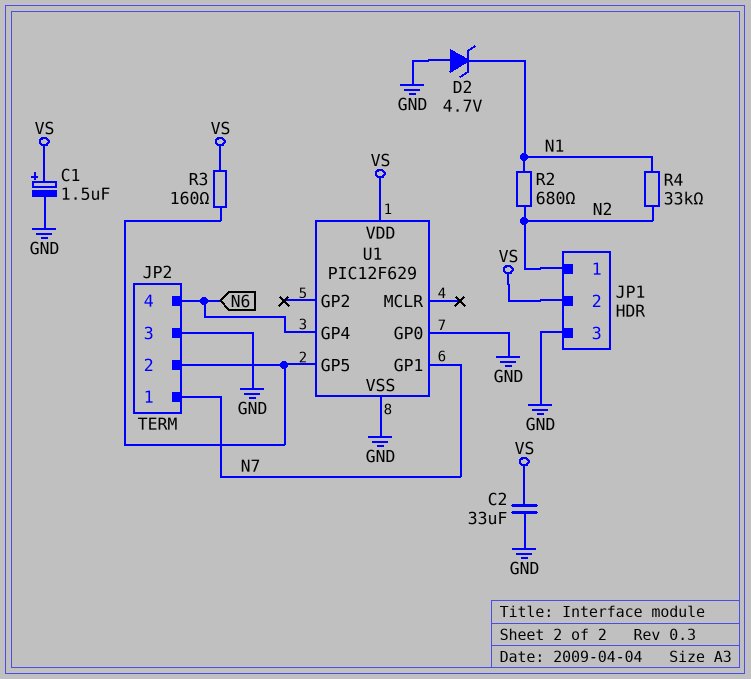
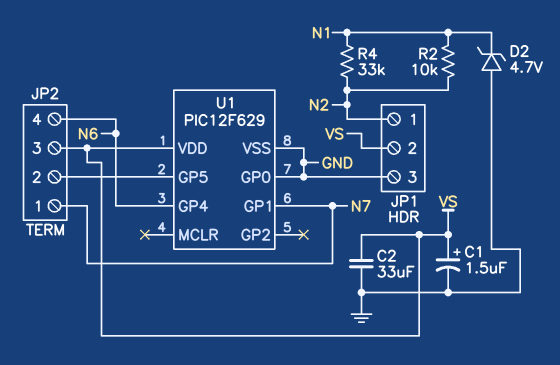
JP2 pin 3: GND -> VS
R2: 680 (N1, N2) -> 10k (N1, N2)
R3: 160 (JP2/2, VS) -> none

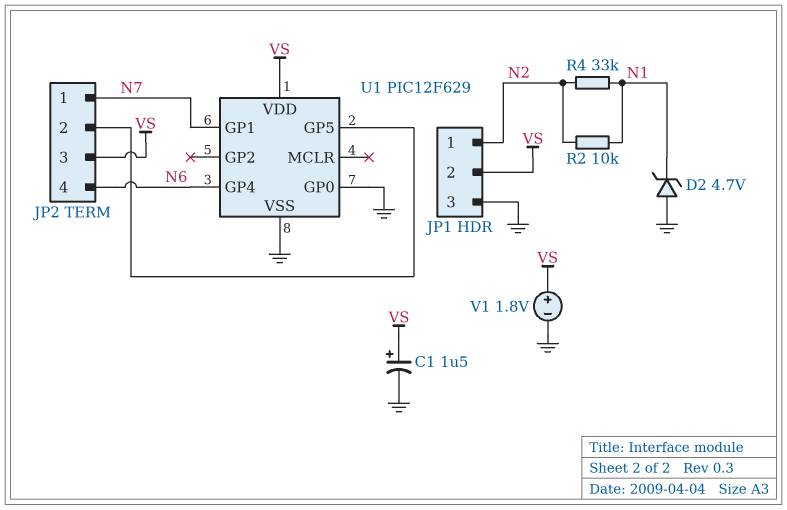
C2: 33uF (GND, VS) -> none
V1: none -> 1.8V (plus VS, minus GND)

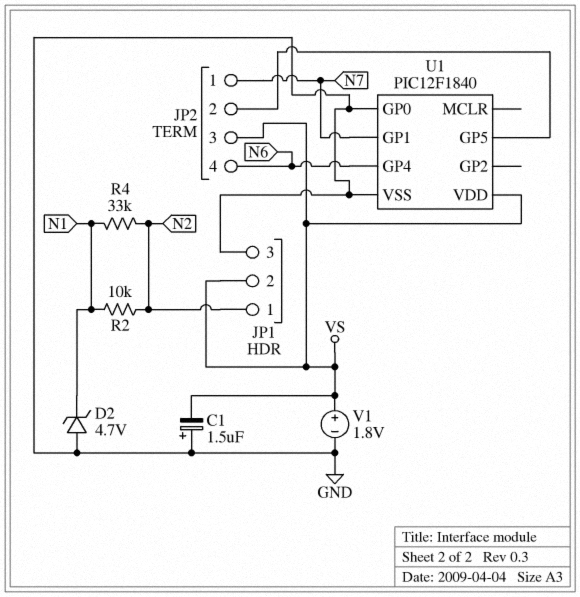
C1: 1.5uF (plus VS, minus GND) -> 1.5uF (plus GND, minus VS)
U1: PIC12F629 -> PIC12F1840

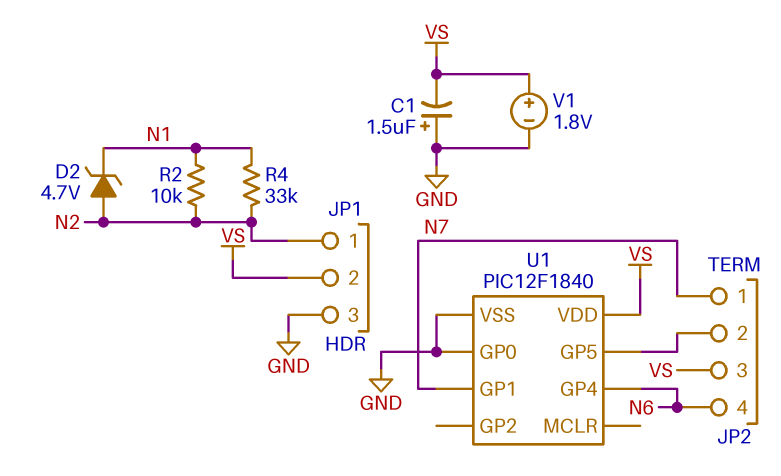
D2: zener 4.7V (A GND, K N1) -> zener 4.7V (A N2, K N1)

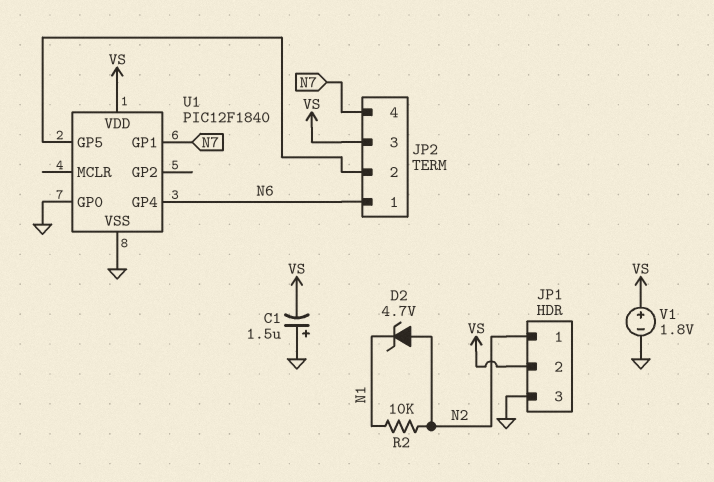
JP2 pin 1: N7 -> N6
JP2 pin 4: N6 -> N7
R4: 33k (N1, N2) -> none

